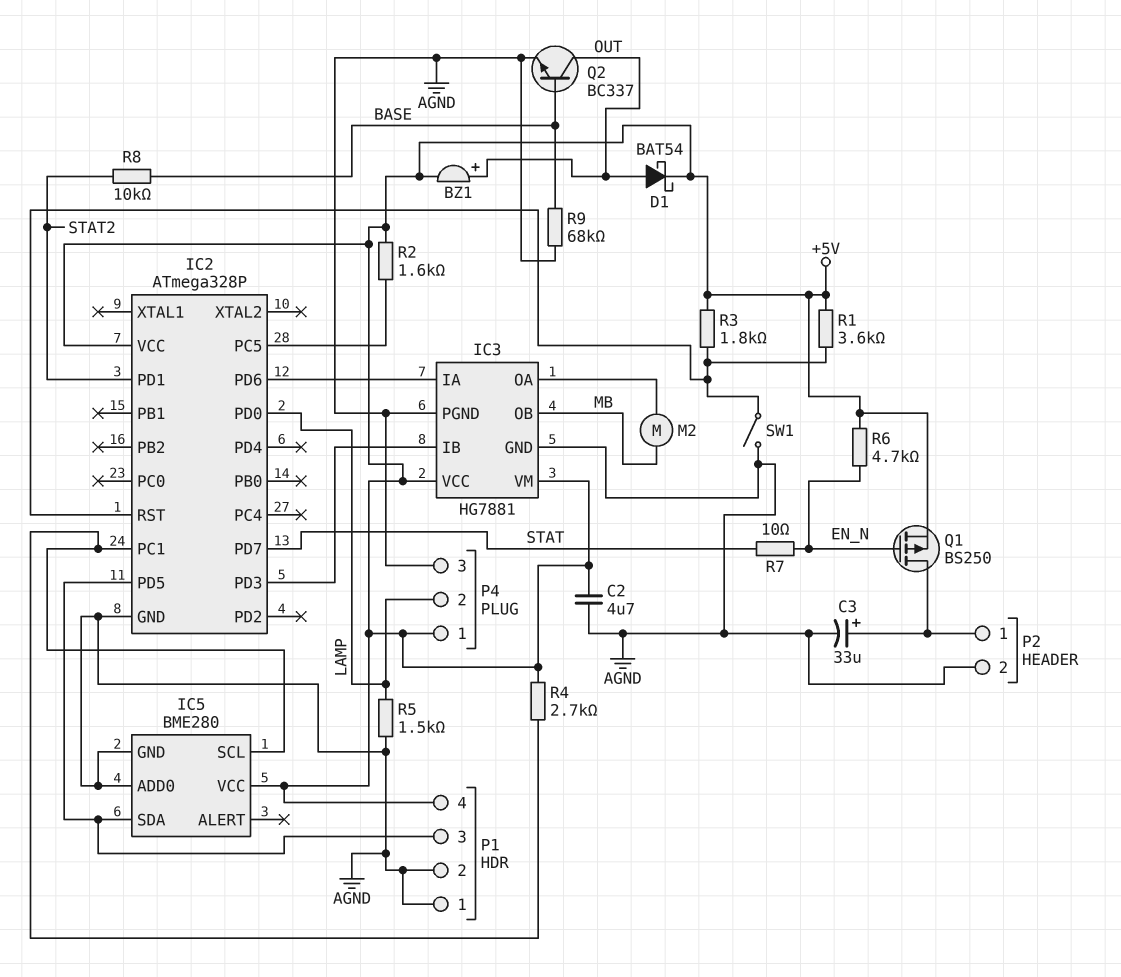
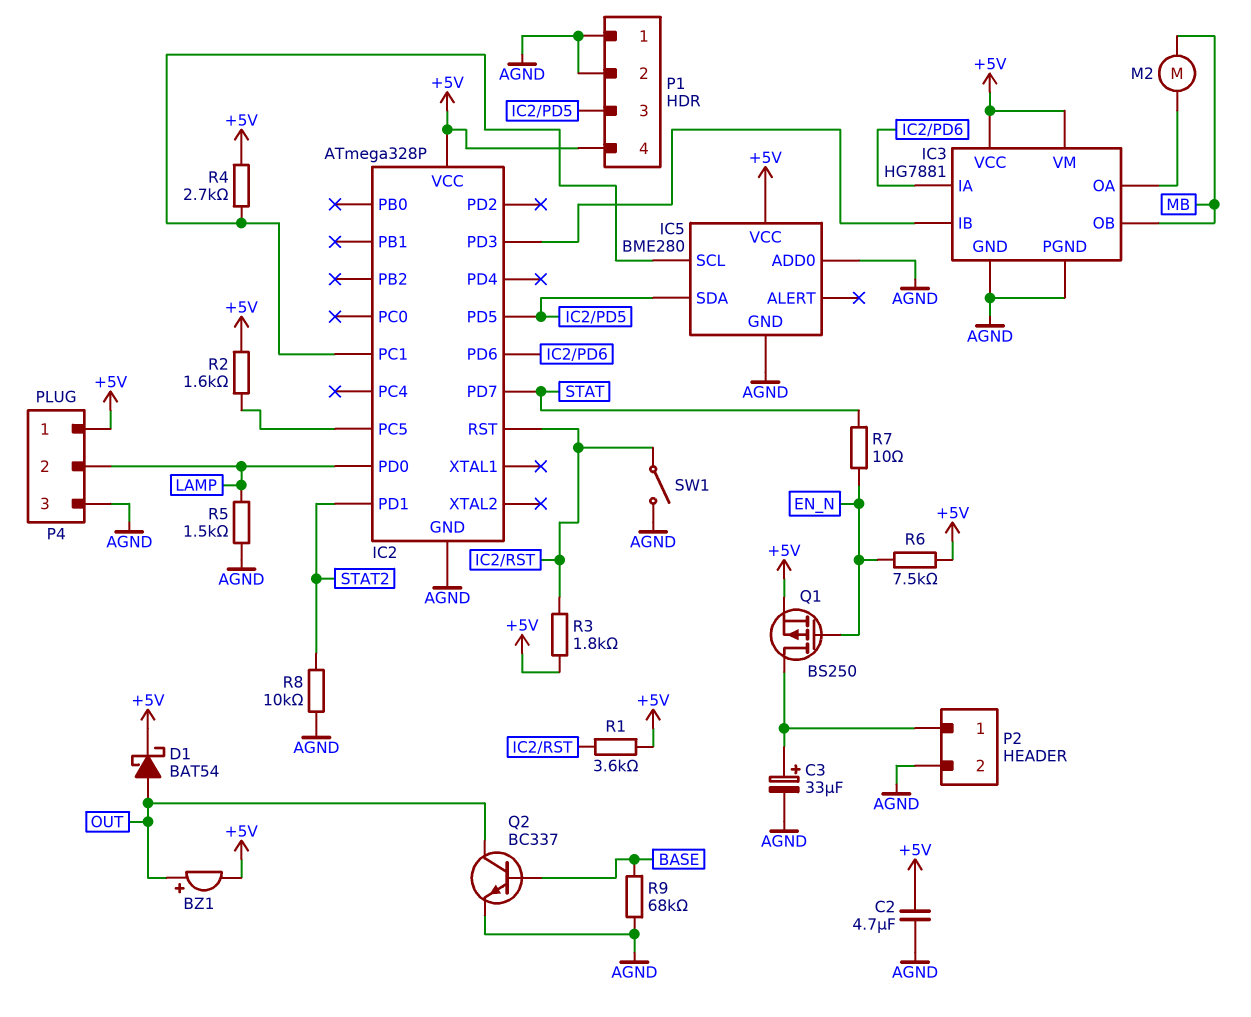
R6: 4.7k (+5V, EN_N) -> 7.5k (+5V, EN_N)
R8: 10k (BASE, STAT2) -> 10k (AGND, STAT2)

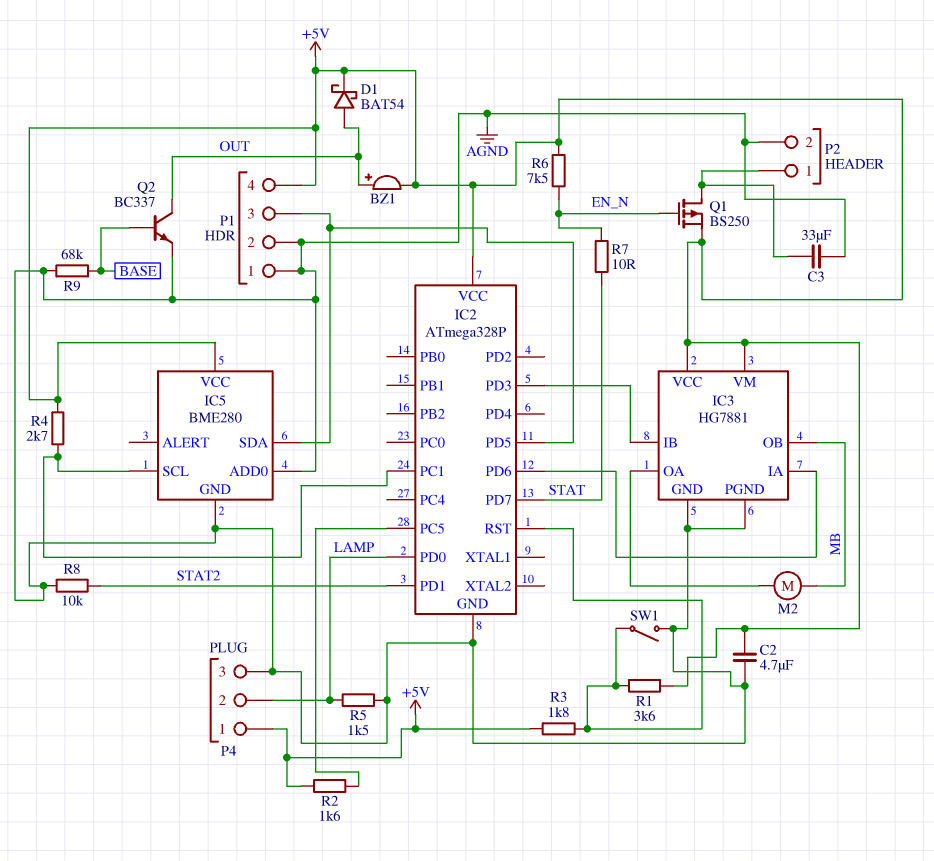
C3: 33uF (plus P2/1, minus AGND) -> 33uF (AGND, P2/1)

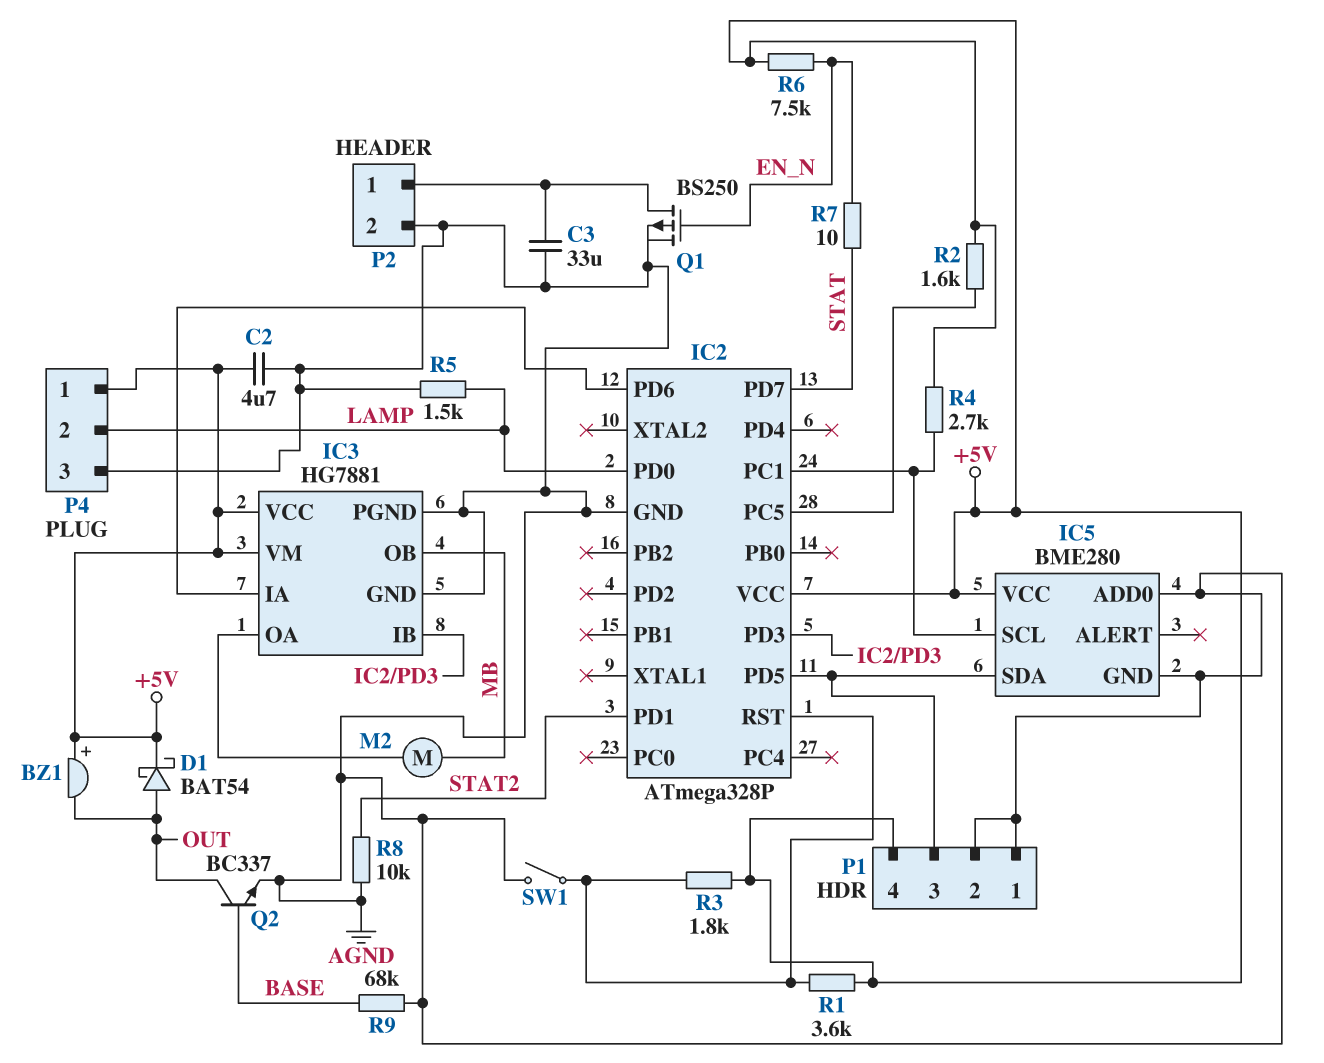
BZ1: buzzer (plus OUT, minus +5V) -> buzzer (plus +5V, minus OUT)
Q1: PMOS BS250 (G EN_N, D P2/1, S +5V) -> PMOS BS250 (G EN_N, D P2/1, S AGND)

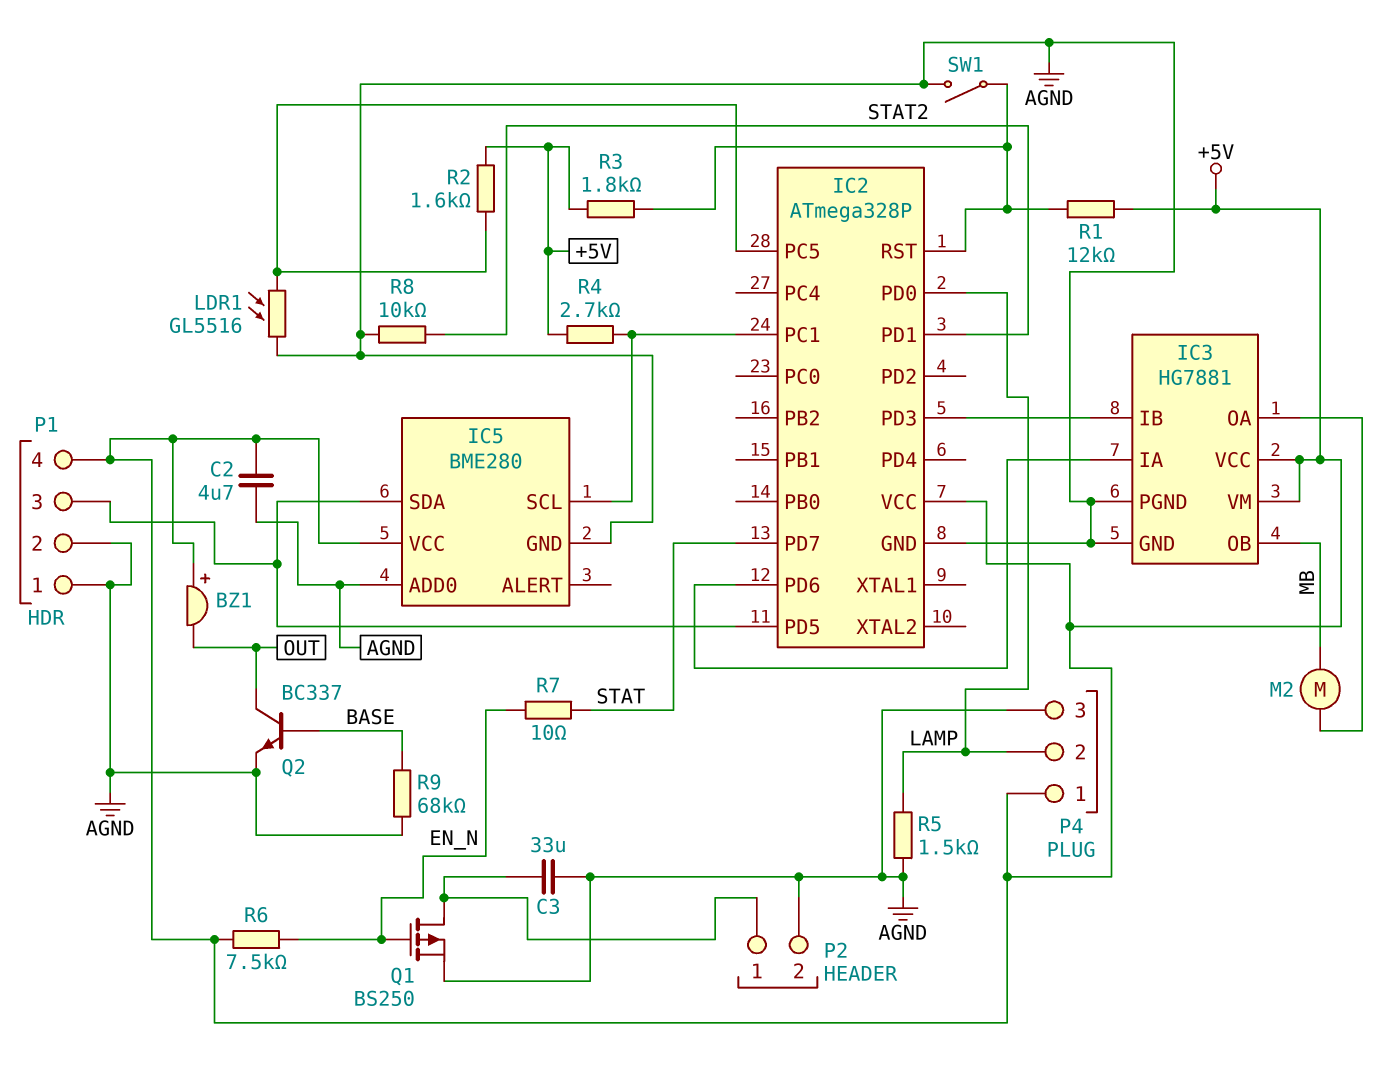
D1: schottky BAT54 (A OUT, K +5V) -> none
LDR1: none -> GL5516 (AGND, IC2/PC5)
R1: 3.6k (+5V, IC2/RST) -> 12k (+5V, IC2/RST)

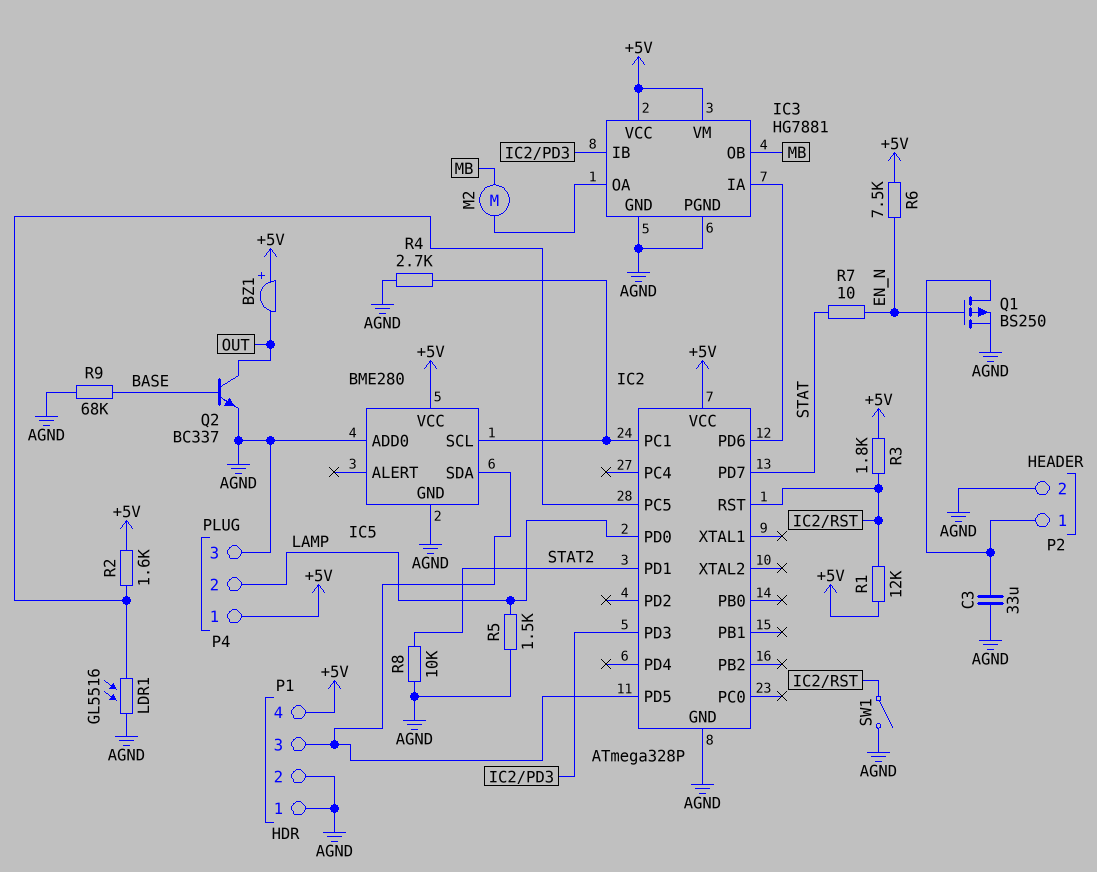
C2: 4.7uF (+5V, AGND) -> none
R4: 2.7k (+5V, IC2/PC1) -> 2.7k (AGND, IC2/PC1)

